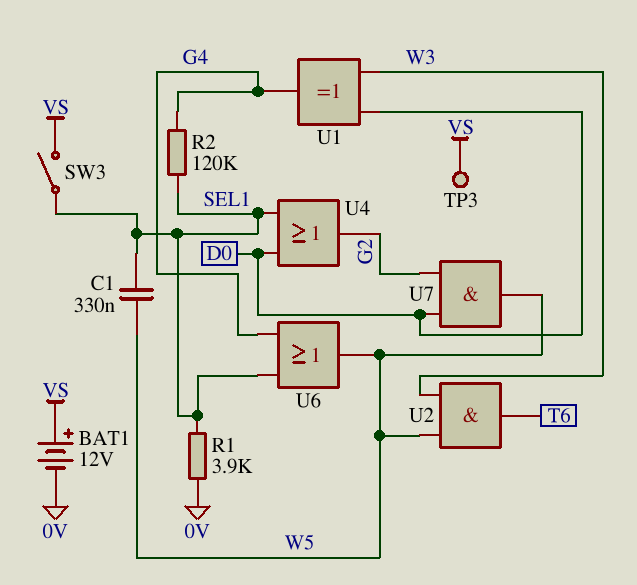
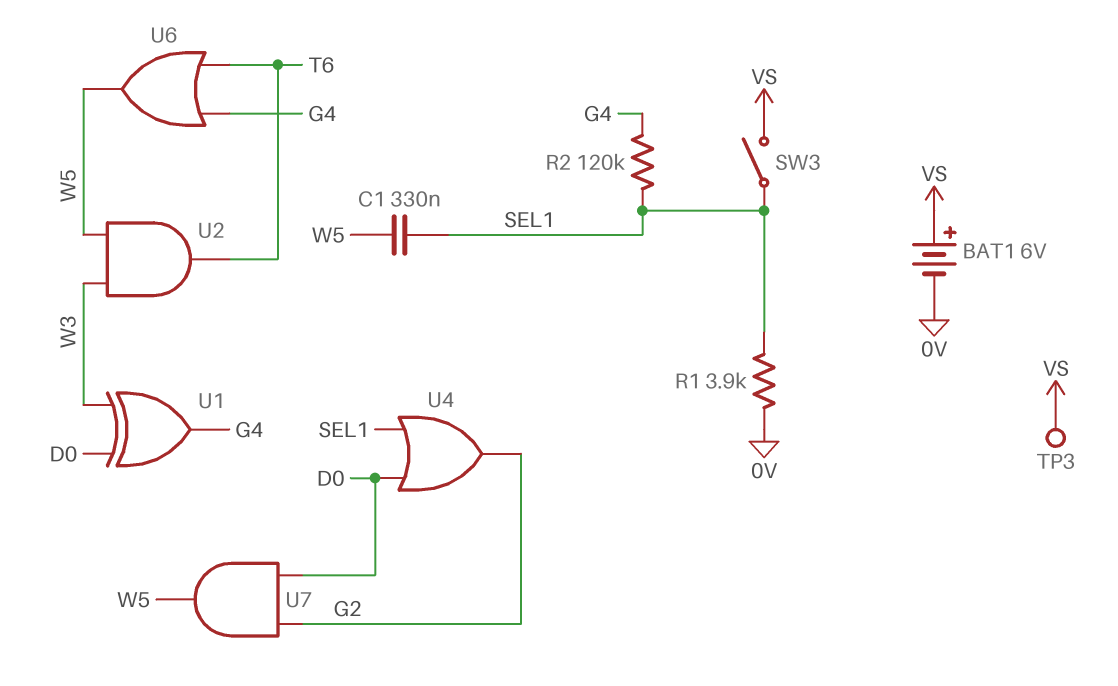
BAT1: 12V (plus VS, minus 0V) -> 6V (plus VS, minus 0V)
U6: OR (in G4, in SEL1, out W5) -> OR (in G4, in T6, out W5)

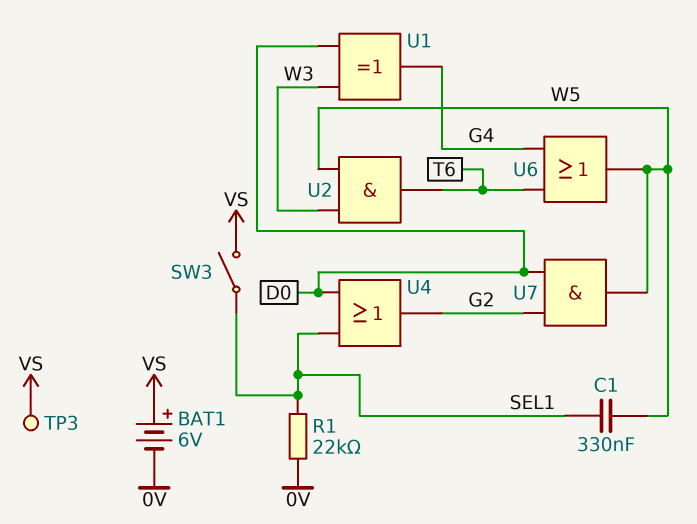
R1: 3.9k (0V, SEL1) -> 22k (0V, SEL1)
R2: 120k (G4, SEL1) -> none

